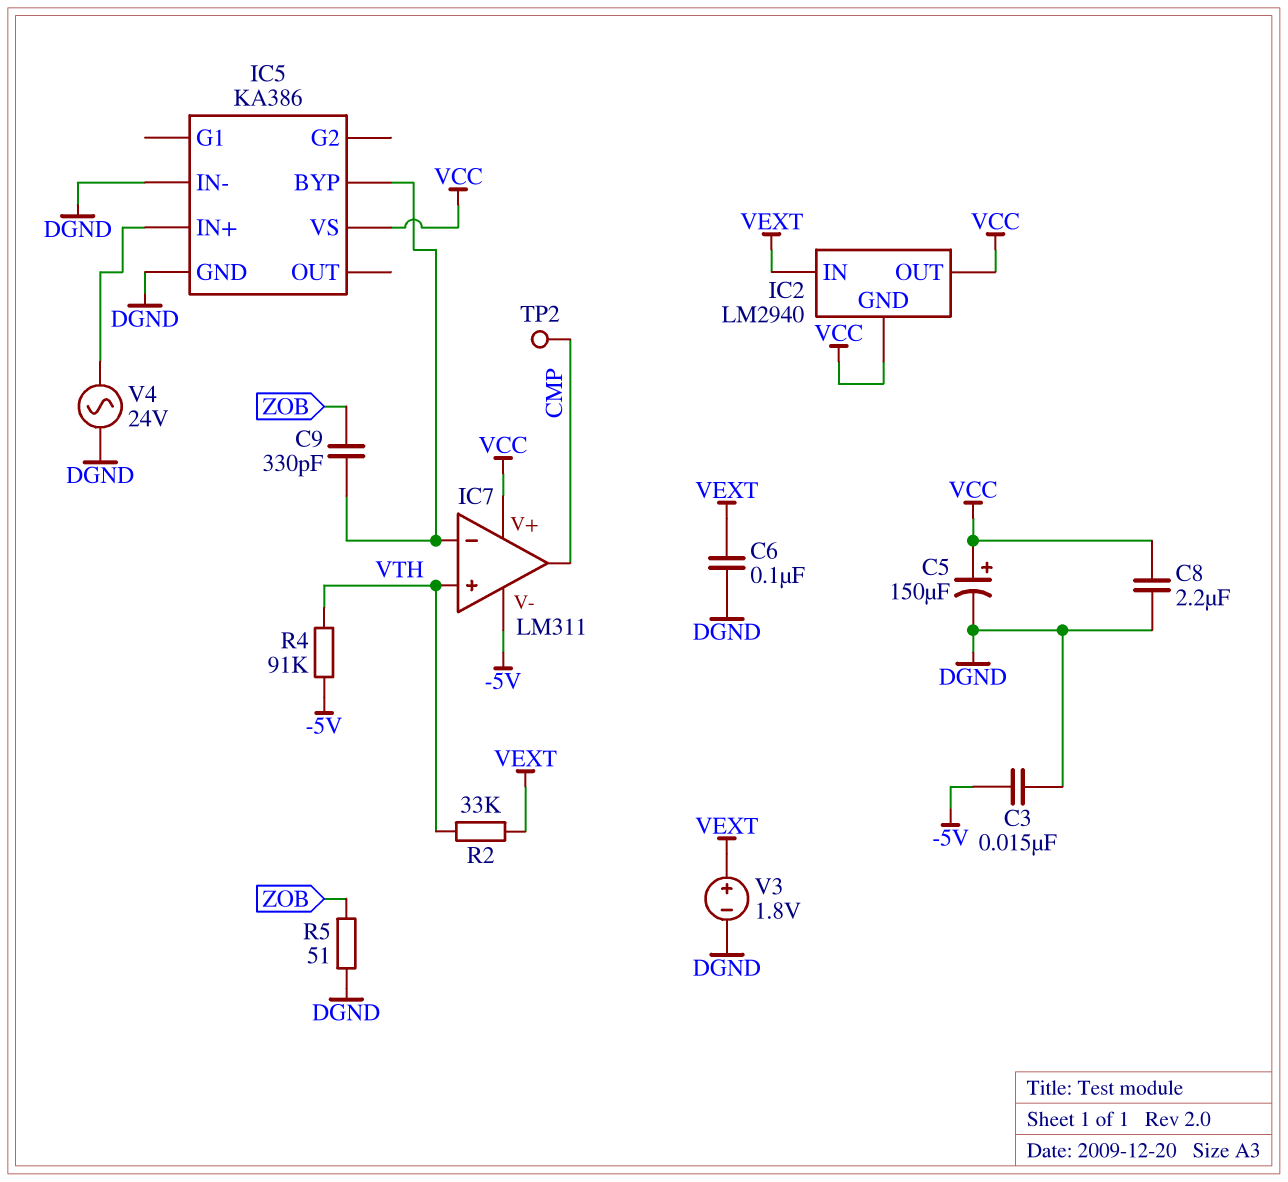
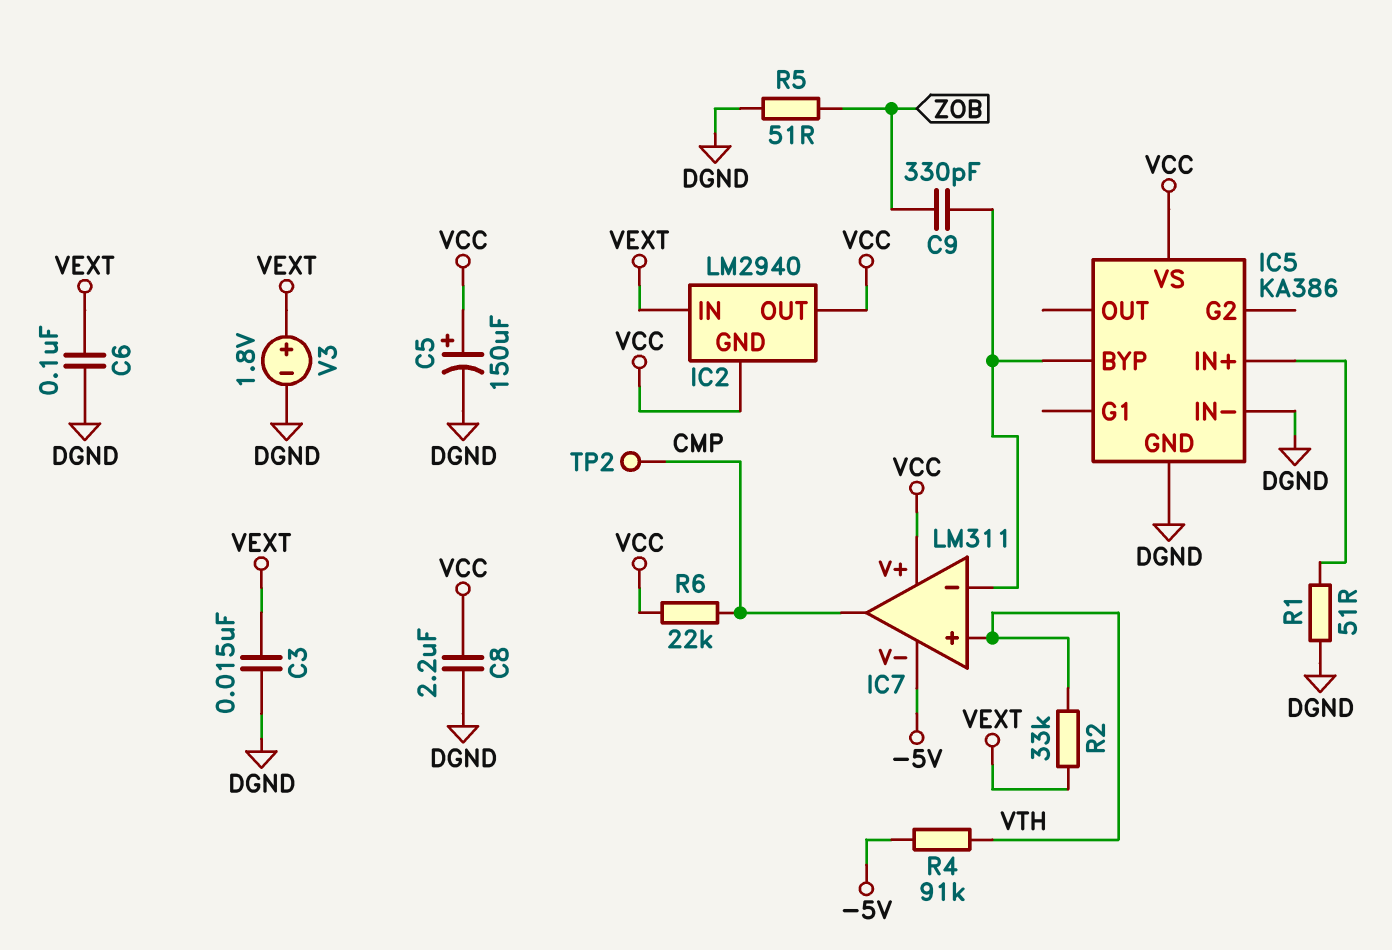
C3: 15nF (-5V, DGND) -> 15nF (DGND, VEXT)
R1: none -> 51 (DGND, IC5/IN+)
R6: none -> 22k (CMP, VCC)
V4: AC 24V (DGND, IC5/IN+) -> none

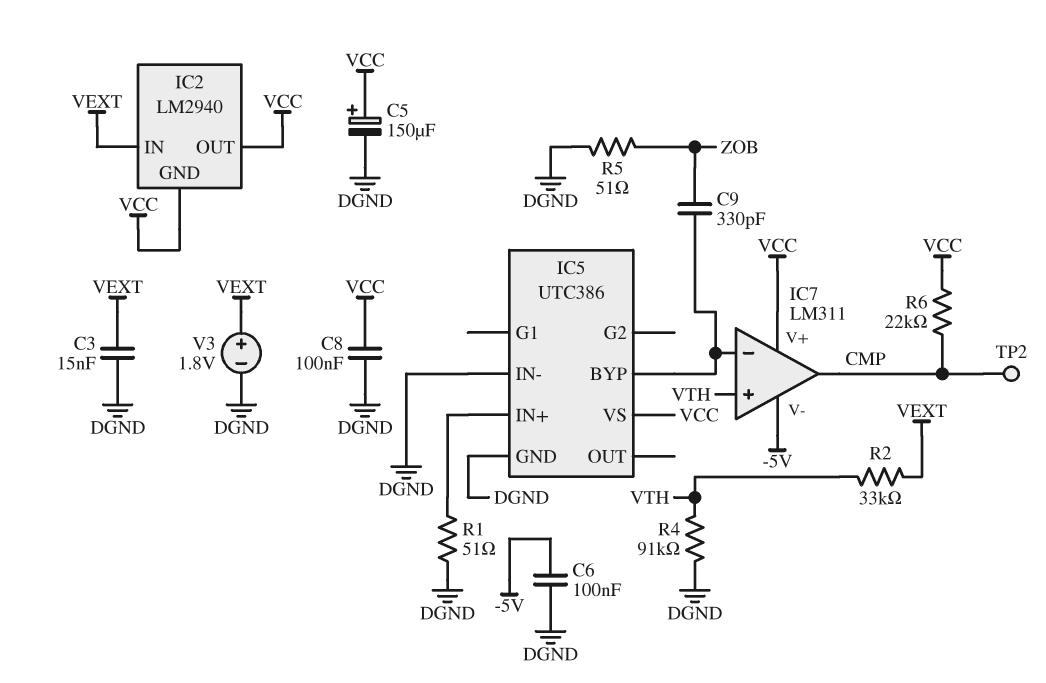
C6: 100nF (DGND, VEXT) -> 100nF (-5V, DGND)
C8: 2.2uF (DGND, VCC) -> 100nF (DGND, VCC)
IC5: KA386 -> UTC386
R4: 91k (-5V, VTH) -> 91k (DGND, VTH)

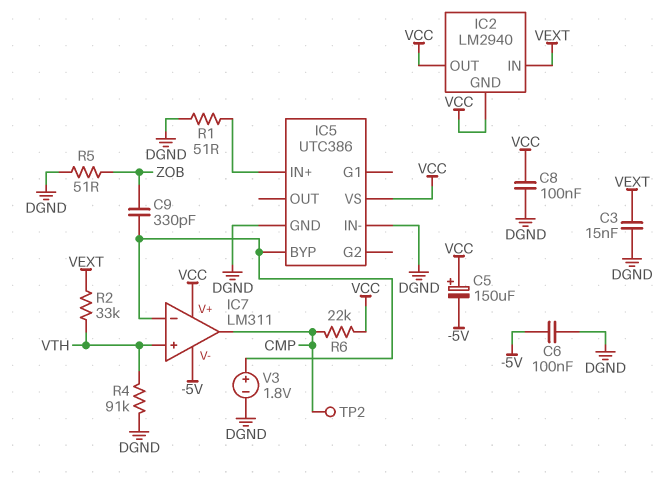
C5: 150uF (plus VCC, minus DGND) -> 150uF (plus VCC, minus -5V)
V3: 1.8V (plus VEXT, minus DGND) -> 1.8V (plus IC5/BYP, minus DGND)

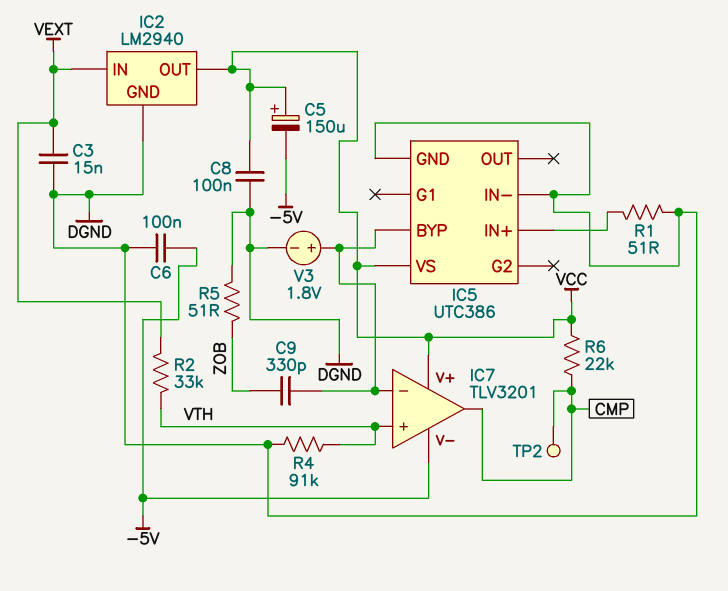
IC2 pin GND: VCC -> DGND
IC7: LM311 -> TLV3201

